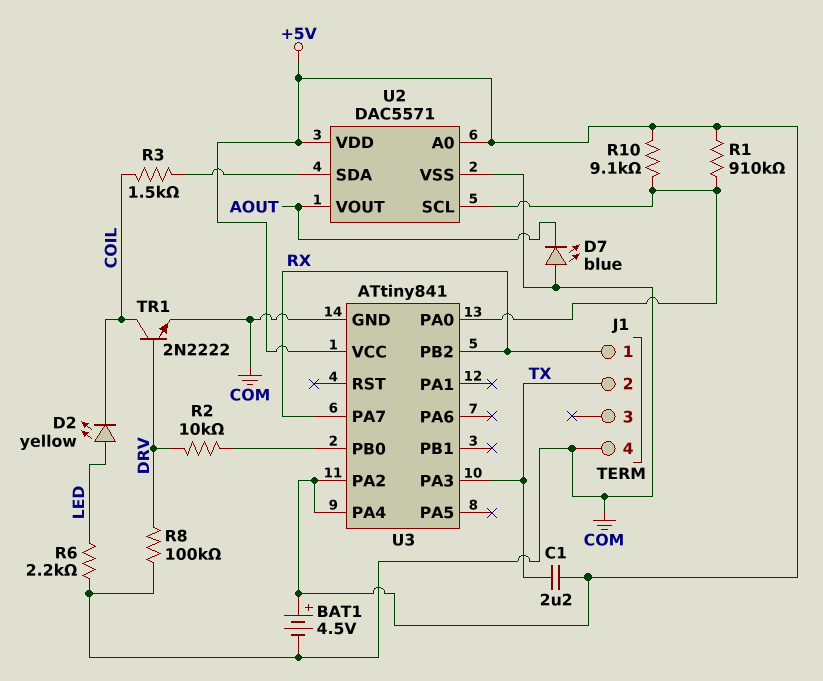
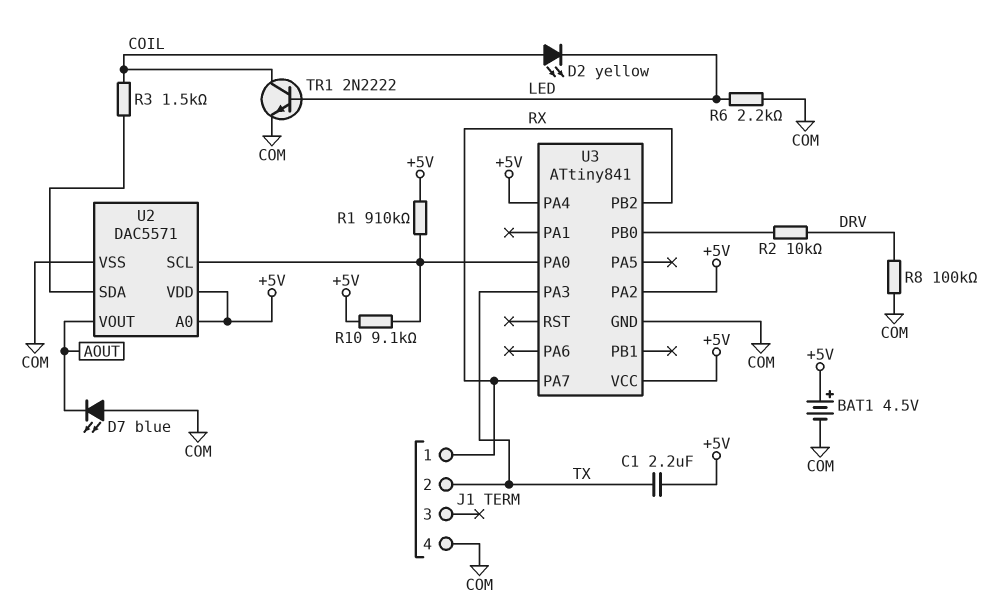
D2: LED yellow (A LED, K COIL) -> LED yellow (A COIL, K LED)
TR1: NPN 2N2222 (B DRV, C COIL, E COM) -> NPN 2N2222 (B LED, C COIL, E COM)

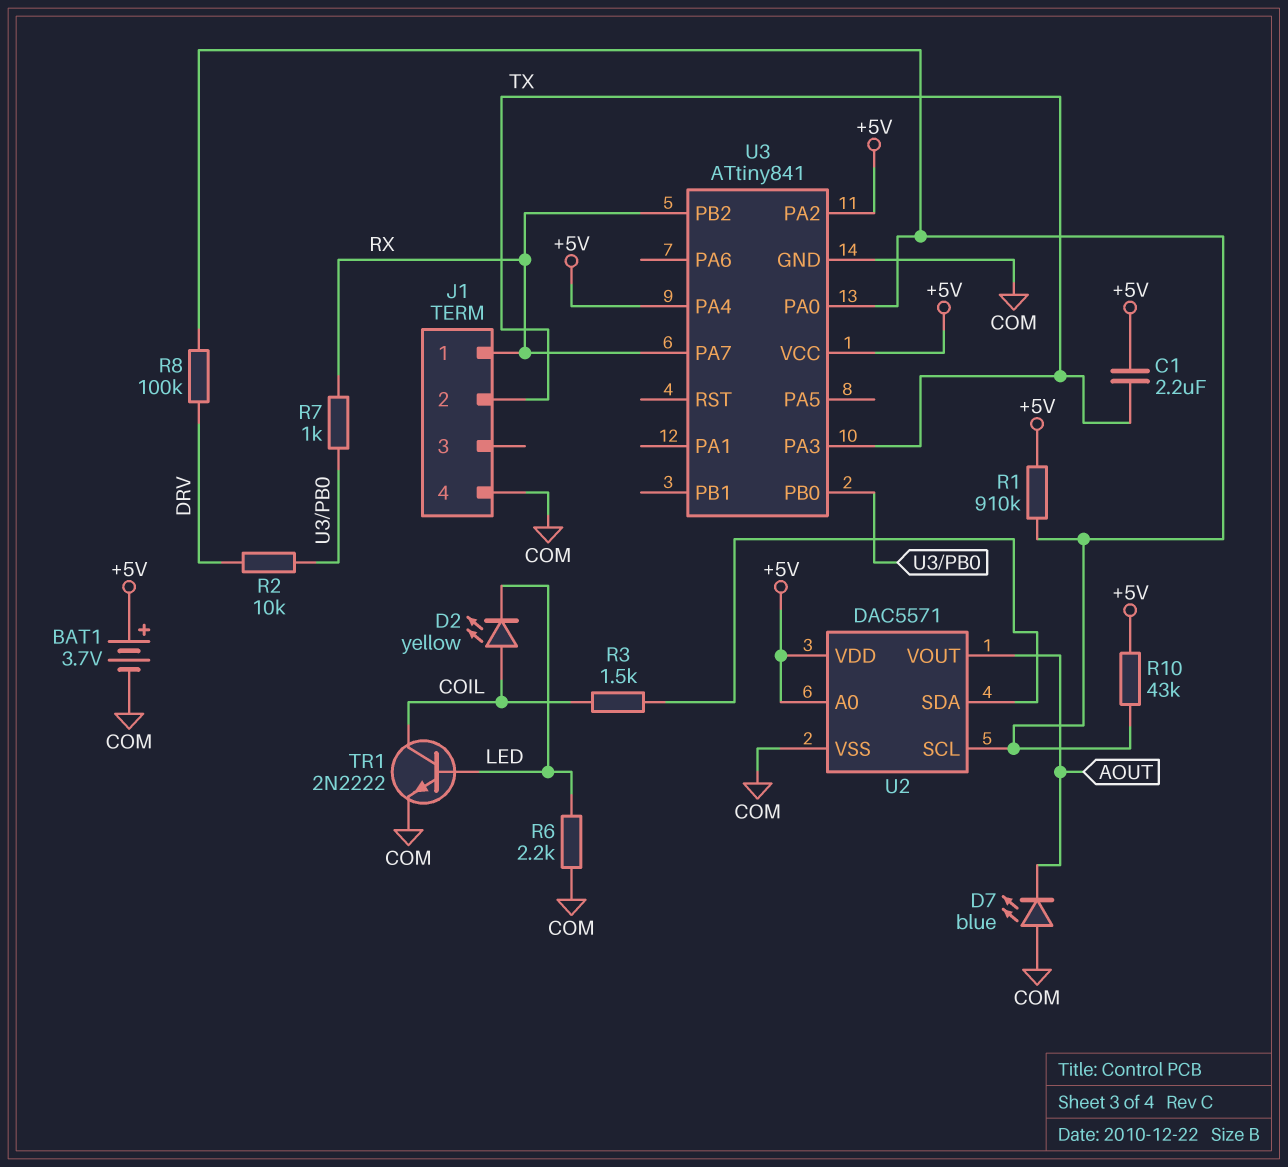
BAT1: 4.5V (plus +5V, minus COM) -> 3.7V (plus +5V, minus COM)
R7: none -> 1k (RX, U3/PB0)
R8: 100k (COM, DRV) -> 100k (DRV, U2/SCL)
R10: 9.1k (+5V, U2/SCL) -> 43k (+5V, U2/SCL)

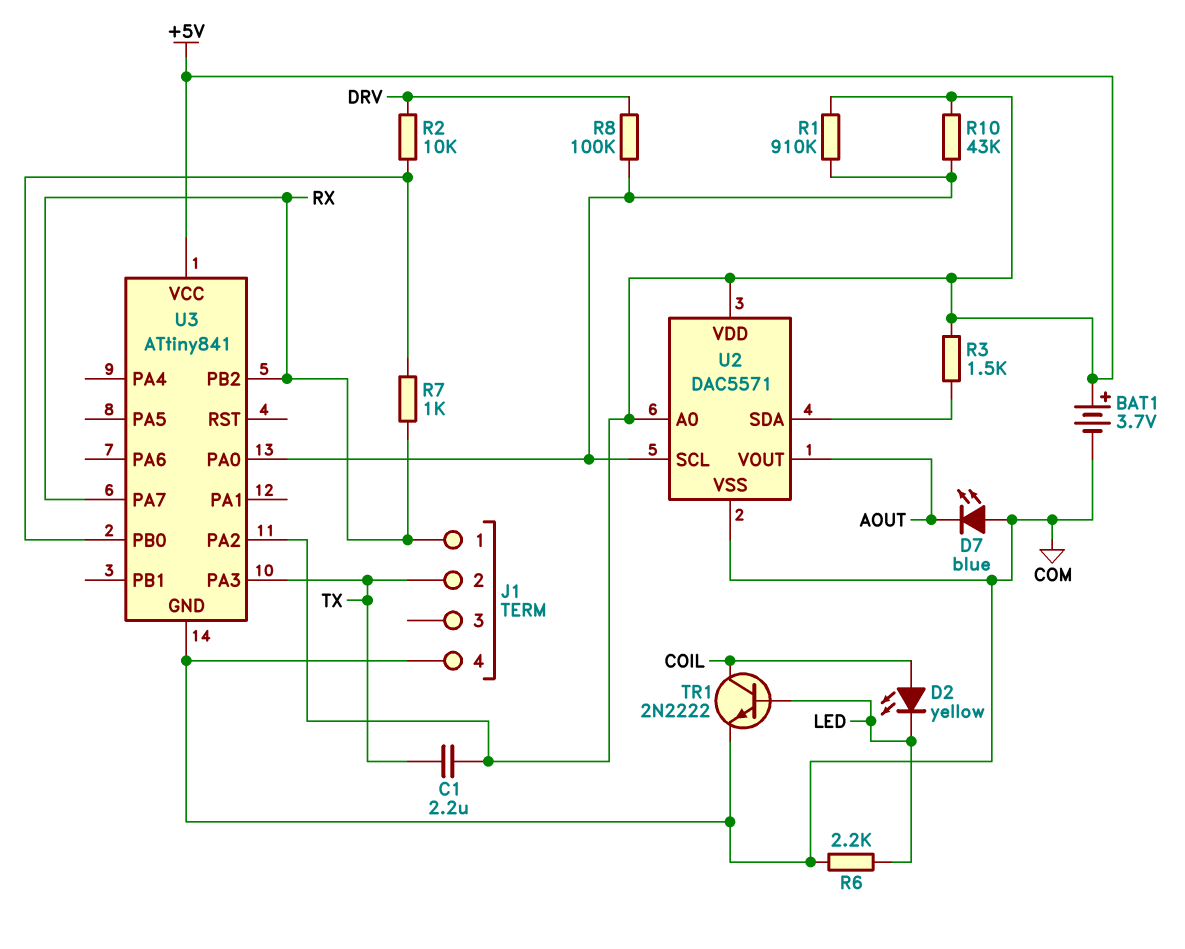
R3: 1.5k (COIL, U2/SDA) -> 1.5k (+5V, U2/SDA)
U3 pin PA4: +5V -> none

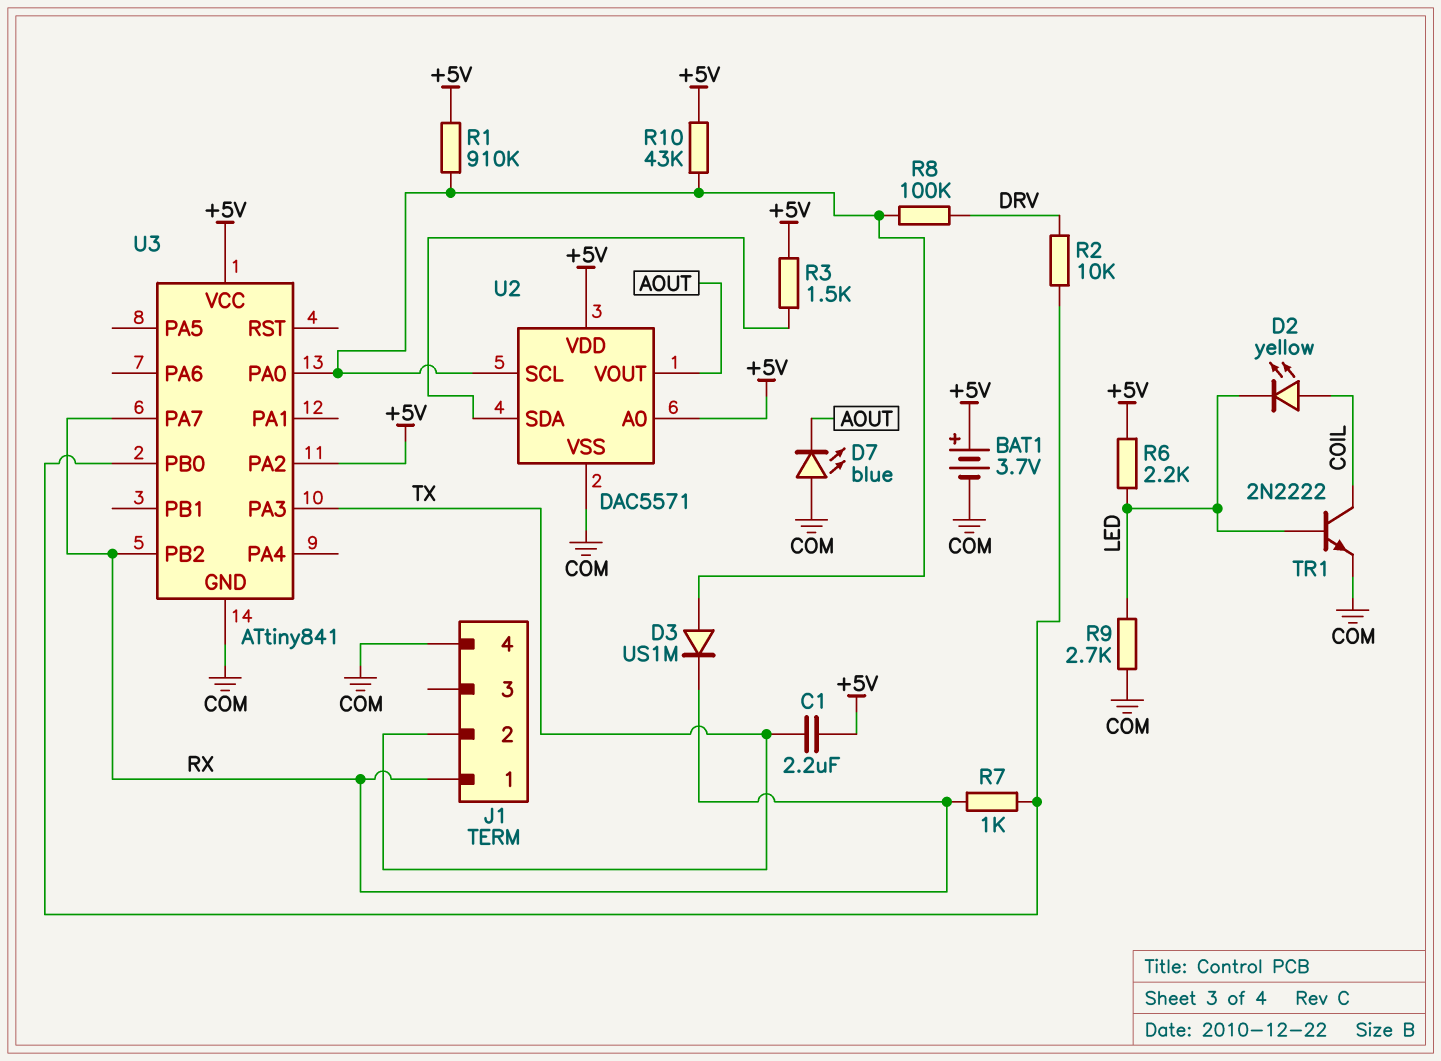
D3: none -> diode US1M (A U2/SCL, K RX)
R6: 2.2k (COM, LED) -> 2.2k (+5V, LED)
R9: none -> 2.7k (COM, LED)

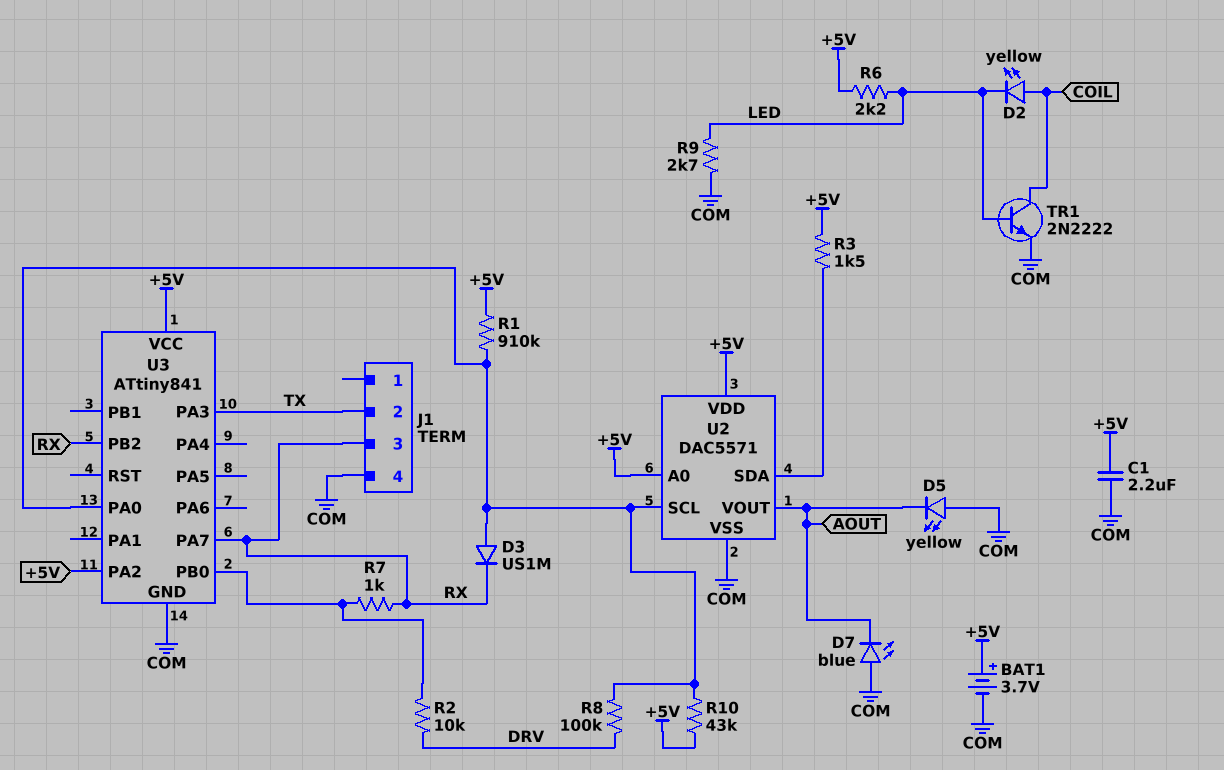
C1: 2.2uF (+5V, TX) -> 2.2uF (+5V, COM)
D5: none -> LED yellow (A COM, K AOUT)
J1 pin 1: RX -> none
J1 pin 3: none -> RX

